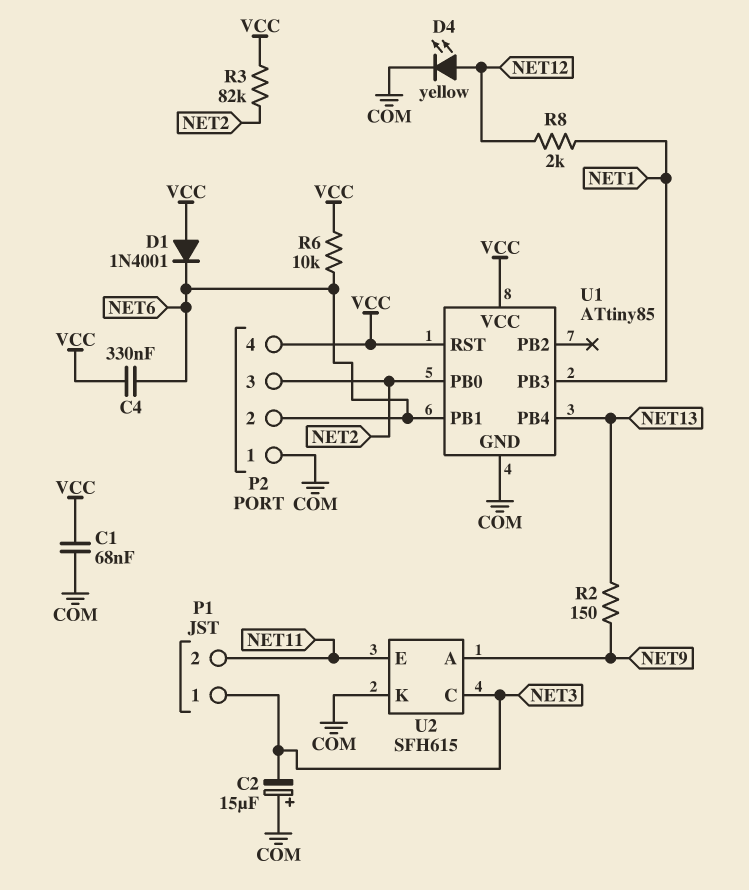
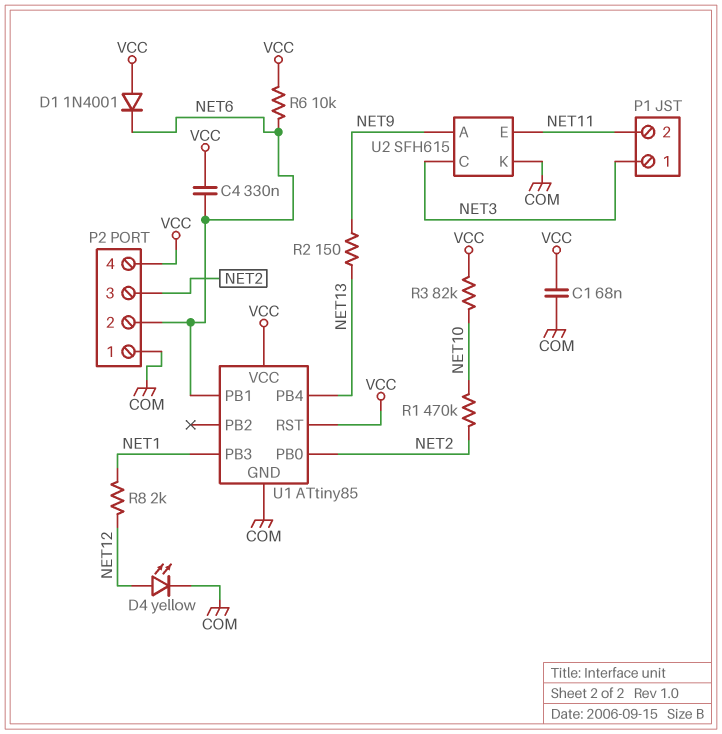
C2: 15uF (plus COM, minus NET3) -> none
R1: none -> 470k (NET2, NET10)
R3: 82k (NET2, VCC) -> 82k (NET10, VCC)

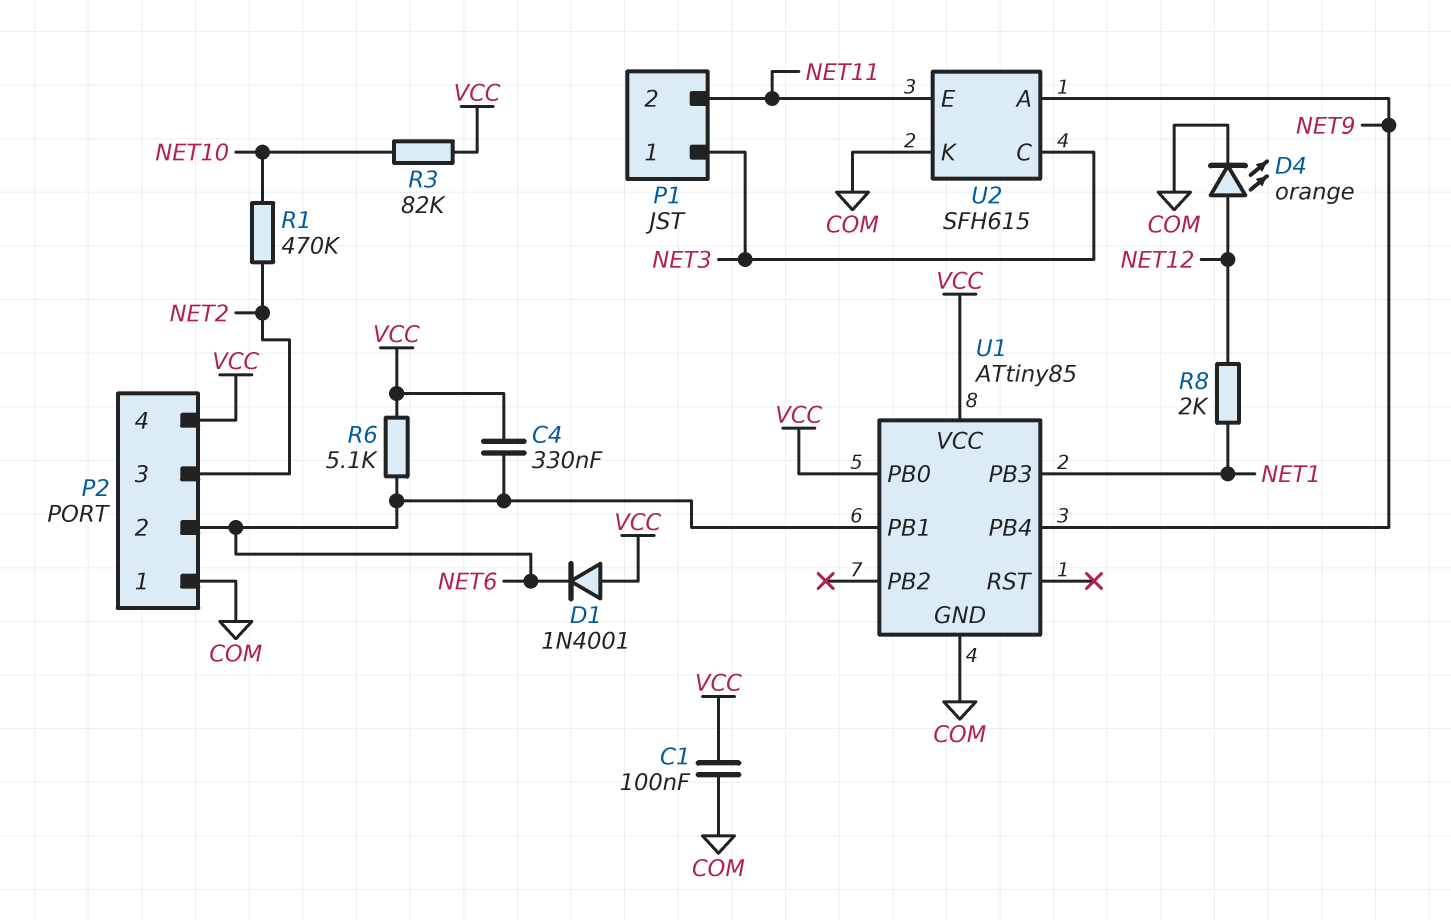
C1: 68nF (COM, VCC) -> 100nF (COM, VCC)
D4: LED yellow (A NET12, K COM) -> LED orange (A NET12, K COM)
R2: 150 (NET9, NET13) -> none
R6: 10k (NET6, VCC) -> 5.1k (NET6, VCC)
U1 pin PB0: NET2 -> VCC
U1 pin PB4: NET13 -> NET9
U1 pin RST: VCC -> none

